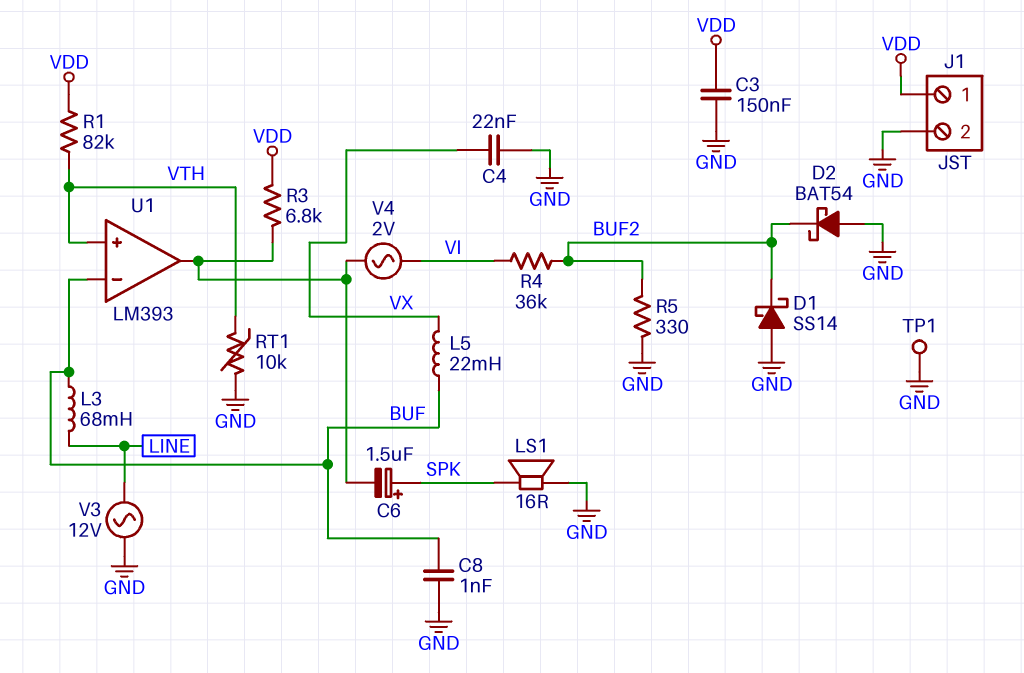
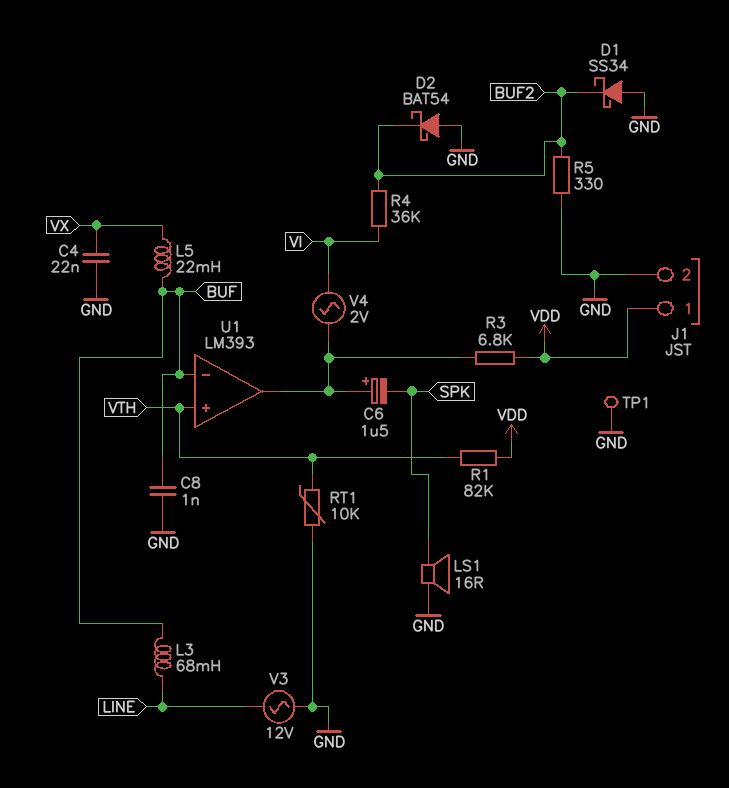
C3: 150nF (GND, VDD) -> none
C6: 1.5uF (plus SPK, minus U1/out) -> 1.5uF (plus U1/out, minus SPK)
D1: schottky SS14 (A GND, K BUF2) -> schottky SS34 (A GND, K BUF2)

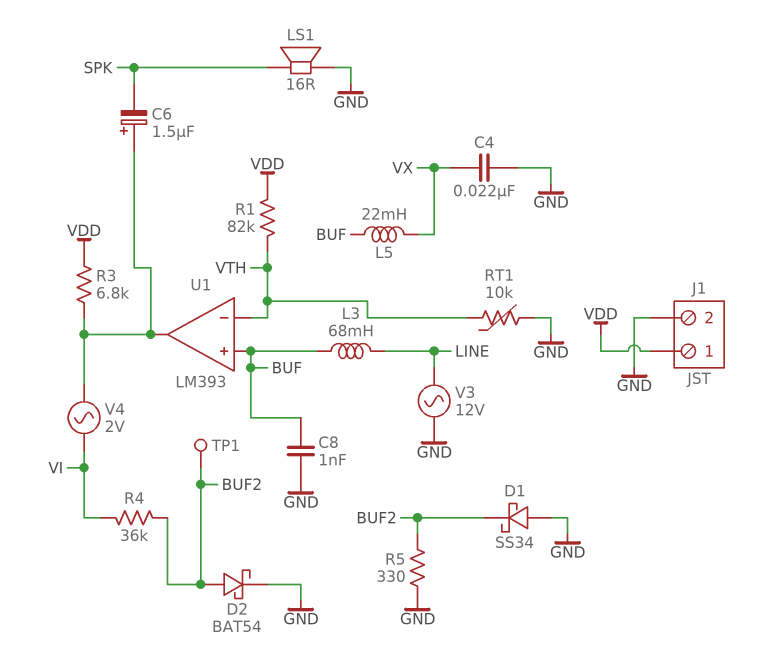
D2: schottky BAT54 (A GND, K BUF2) -> schottky BAT54 (A BUF2, K GND)
TP1: test point (GND) -> test point (BUF2)
U1 pin in+: VTH -> BUF
U1 pin in-: BUF -> VTH

